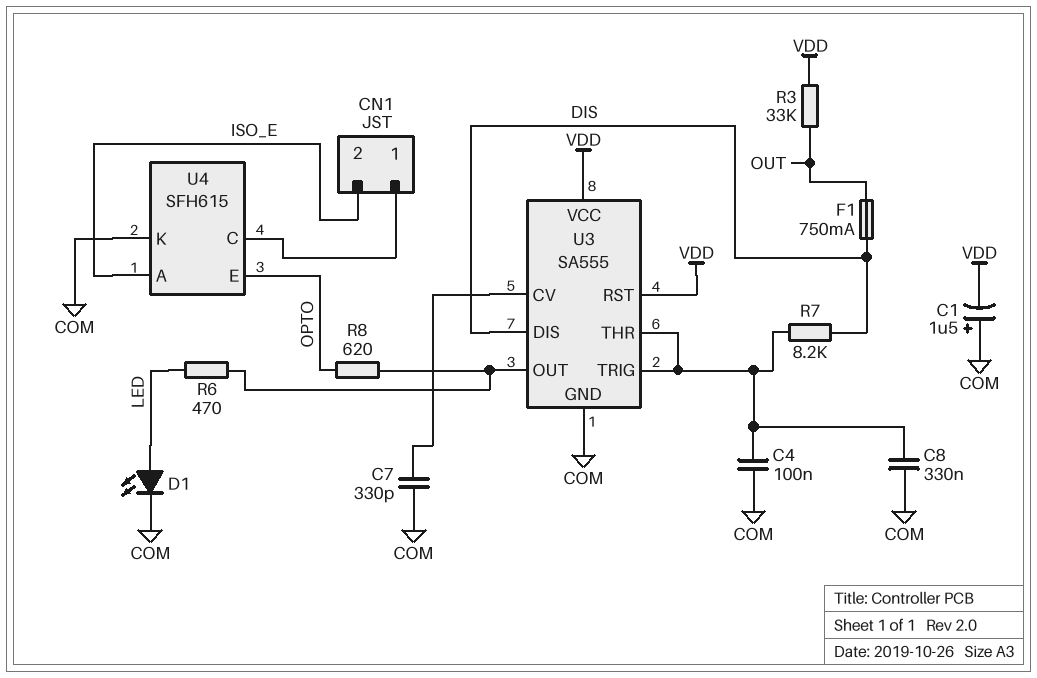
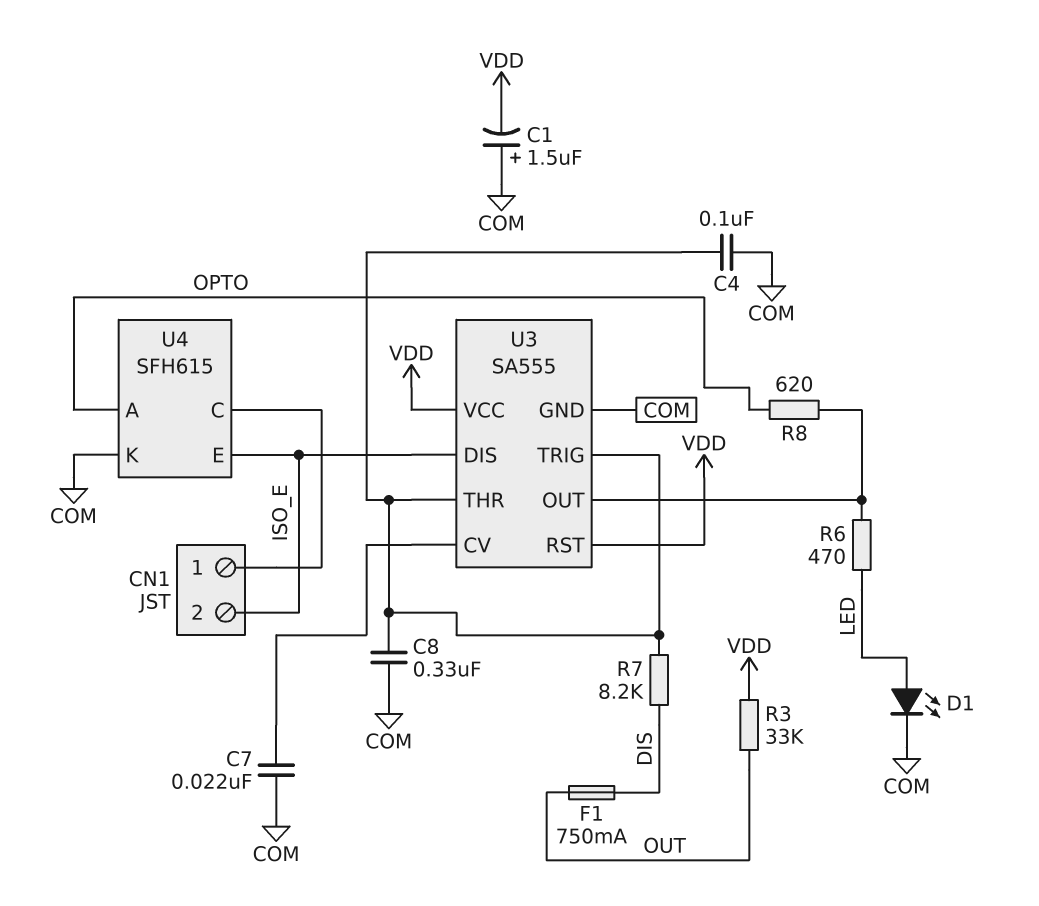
C7: 330pF (COM, U3/CV) -> 22nF (COM, U3/CV)
U3 pin DIS: DIS -> ISO_E
U4 pin A: ISO_E -> OPTO
U4 pin E: OPTO -> ISO_E

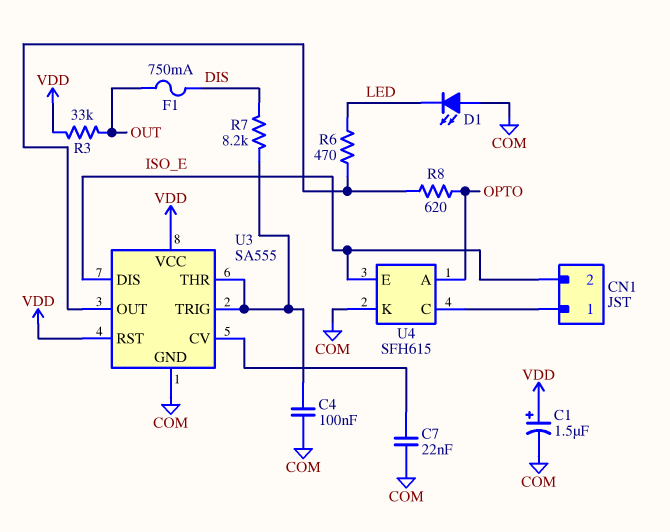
C1: 1.5uF (plus COM, minus VDD) -> 1.5uF (plus VDD, minus COM)
C8: 330nF (COM, U3/THR) -> none
D1: LED (A LED, K COM) -> LED (A COM, K LED)

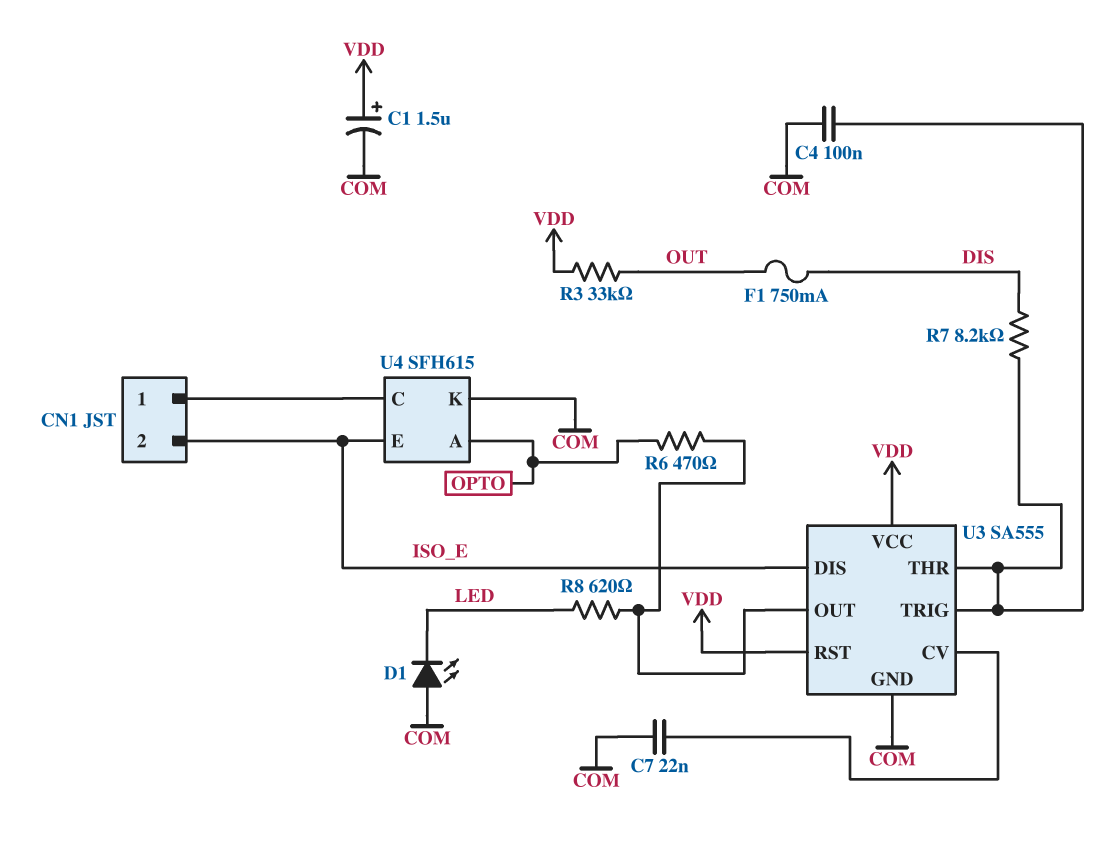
R6: 470 (LED, U3/OUT) -> 470 (OPTO, U3/OUT)
R8: 620 (OPTO, U3/OUT) -> 620 (LED, U3/OUT)

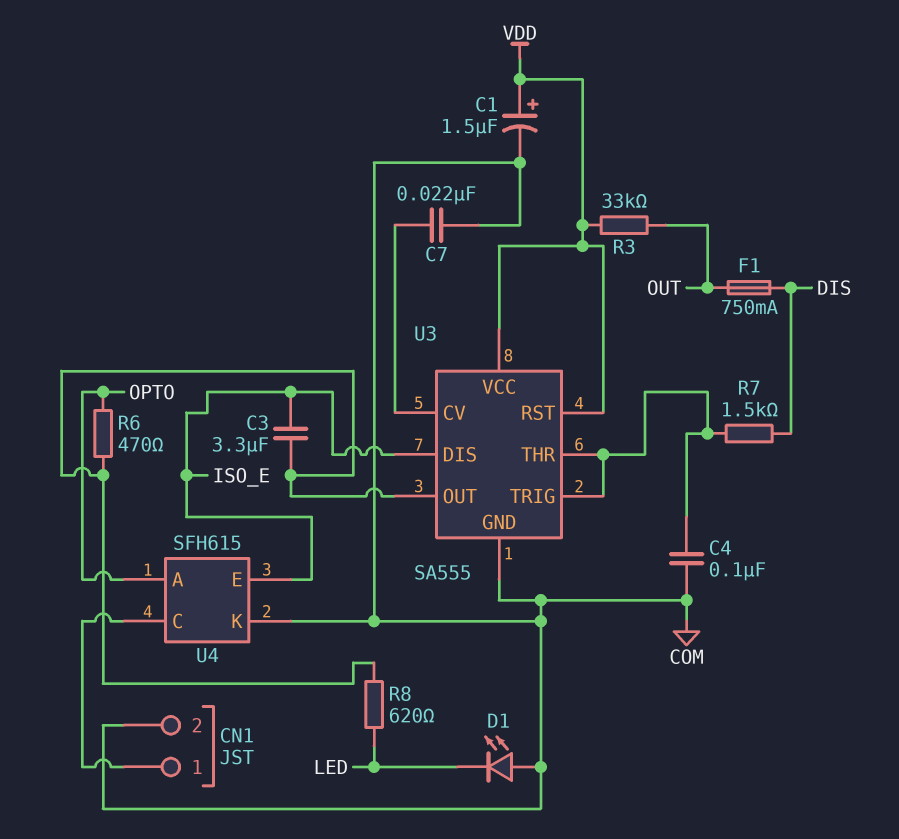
C3: none -> 3.3uF (ISO_E, U3/OUT)
CN1 pin 2: ISO_E -> COM
R7: 8.2k (DIS, U3/THR) -> 1.5k (DIS, U3/THR)

